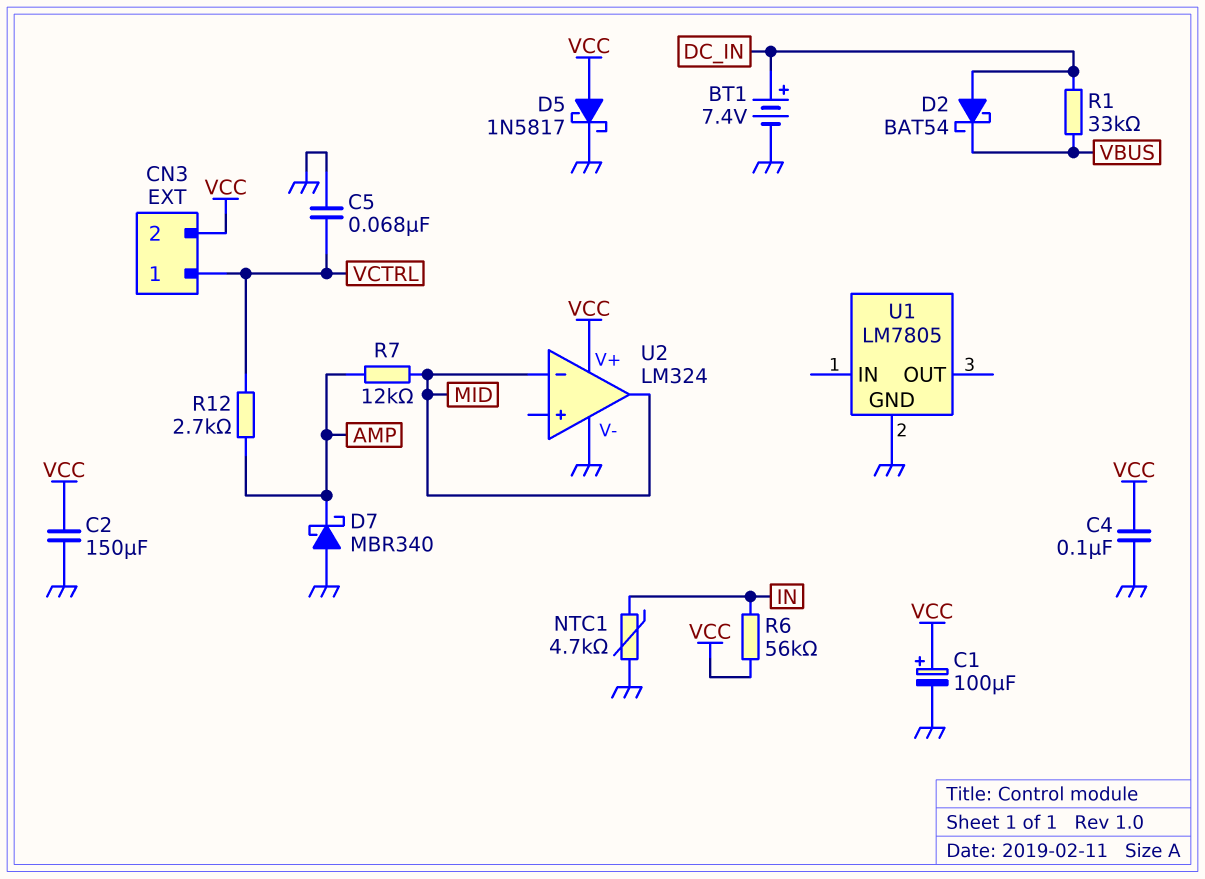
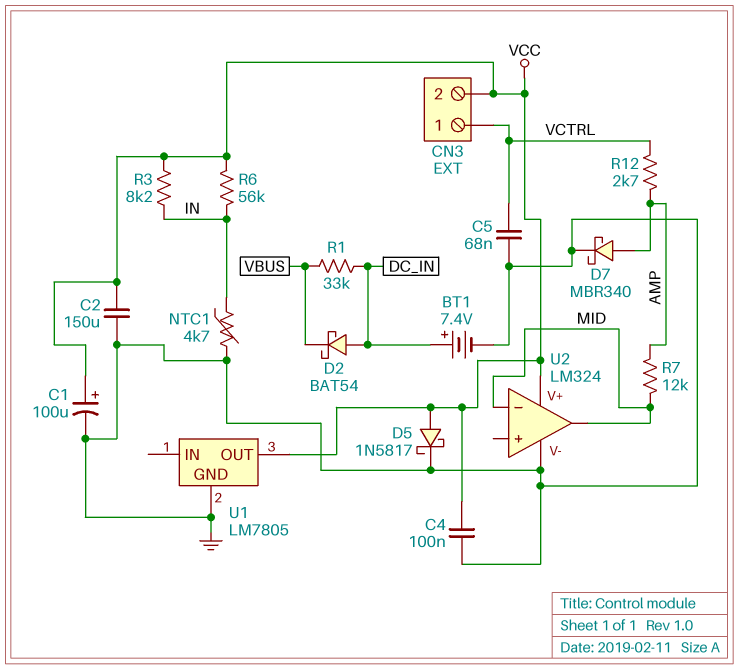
D7: schottky MBR340 (A GND, K AMP) -> schottky MBR340 (A AMP, K GND)
R3: none -> 8.2k (IN, VCC)
U1 pin OUT: none -> VCC

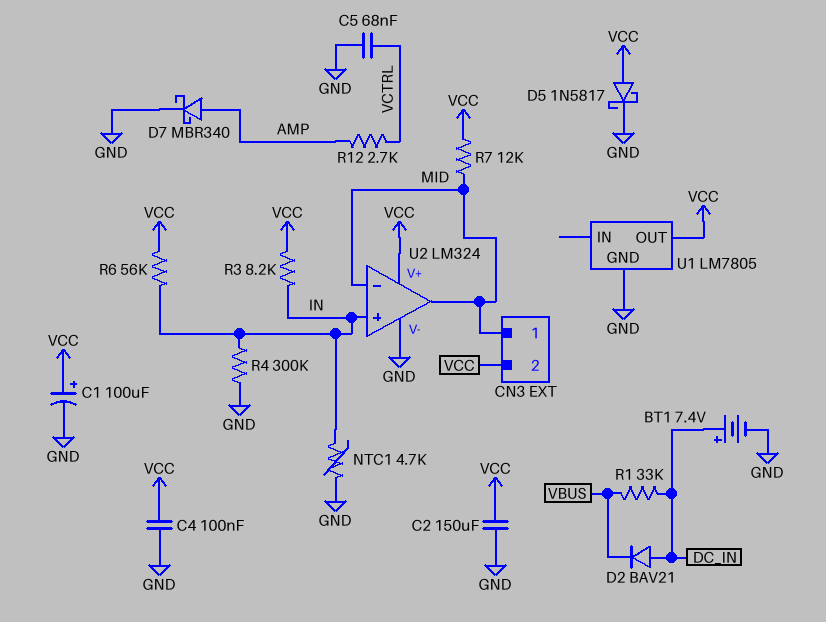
CN3 pin 1: VCTRL -> MID
D2: schottky BAT54 (A DC_IN, K VBUS) -> diode BAV21 (A DC_IN, K VBUS)
R4: none -> 300k (GND, IN)
R7: 12k (AMP, MID) -> 12k (MID, VCC)
U2 pin in+: none -> IN

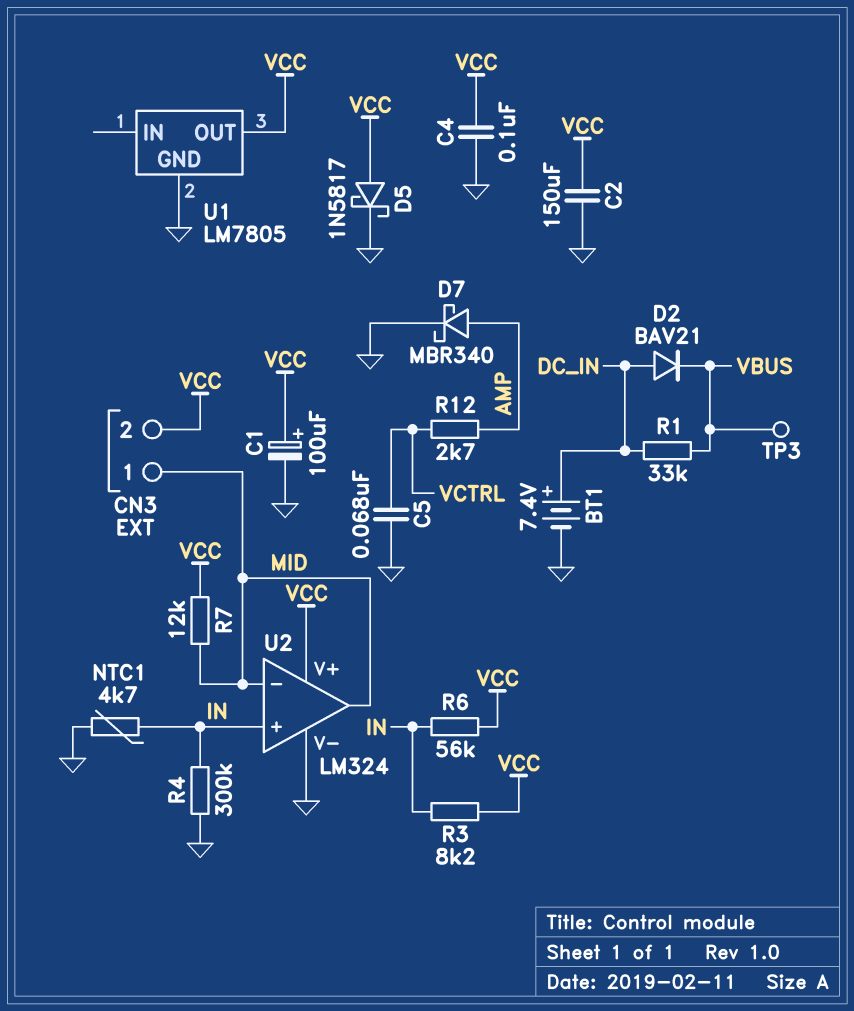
TP3: none -> test point (VBUS)

